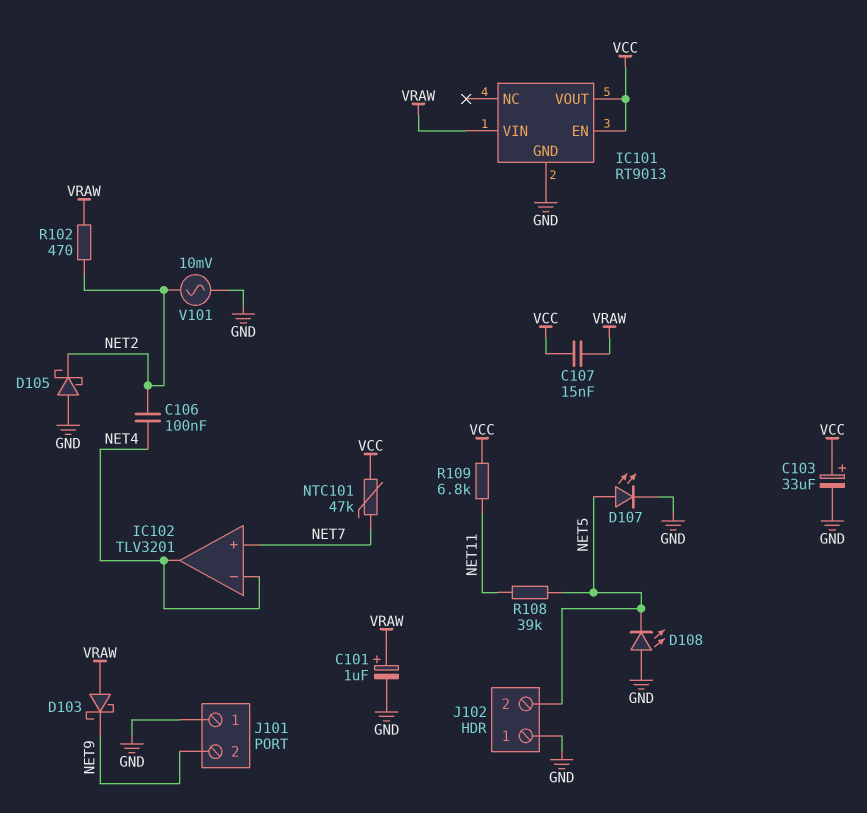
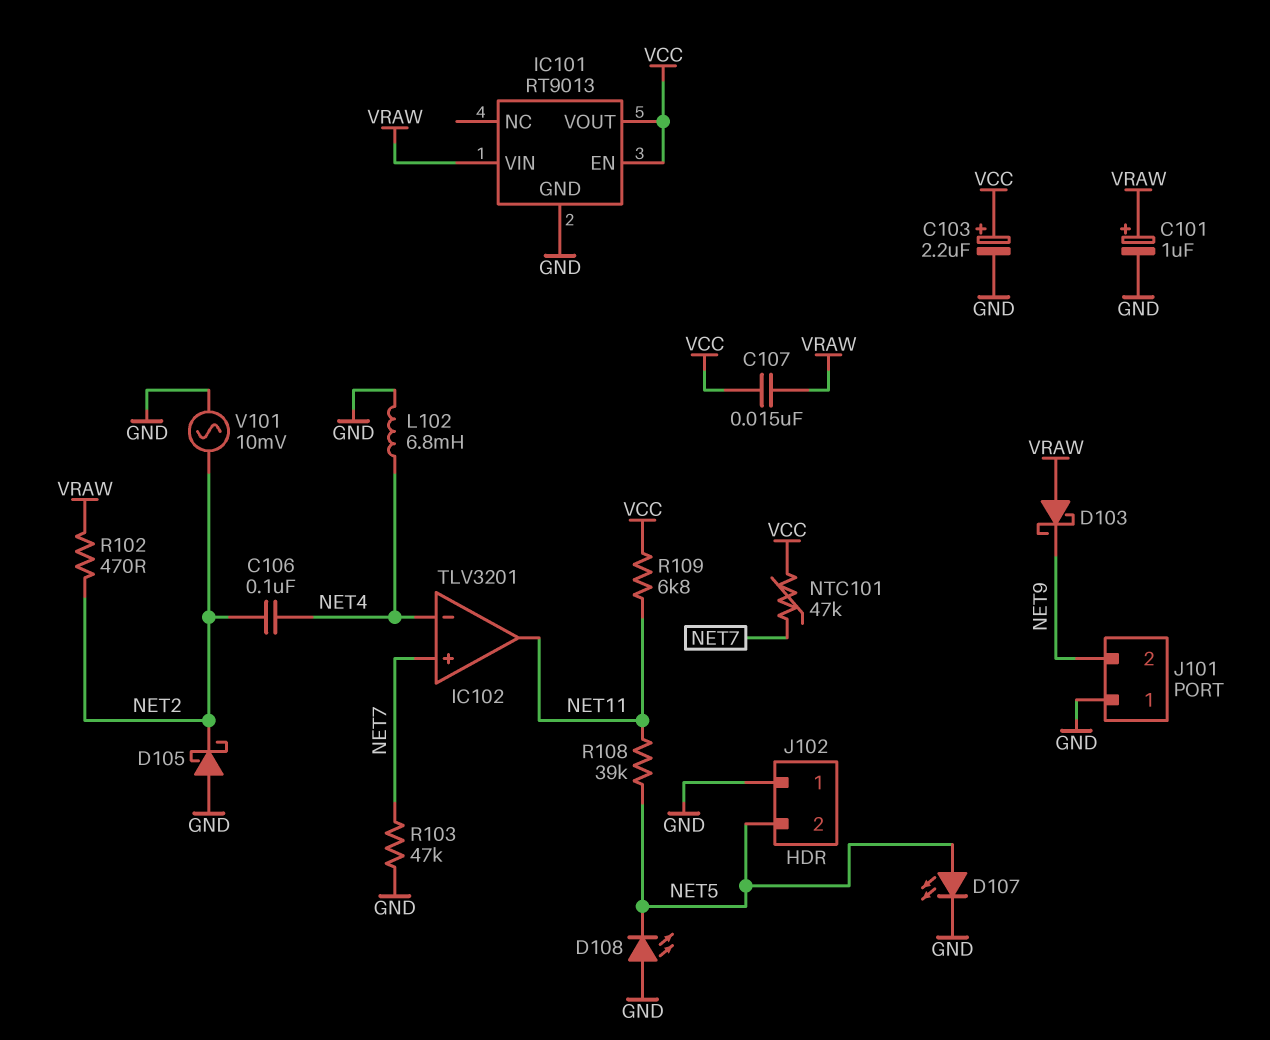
C103: 33uF (plus VCC, minus GND) -> 2.2uF (plus VCC, minus GND)
IC102 pin out: NET4 -> NET11
L102: none -> 6.8mH (GND, NET4)
R103: none -> 47k (GND, NET7)

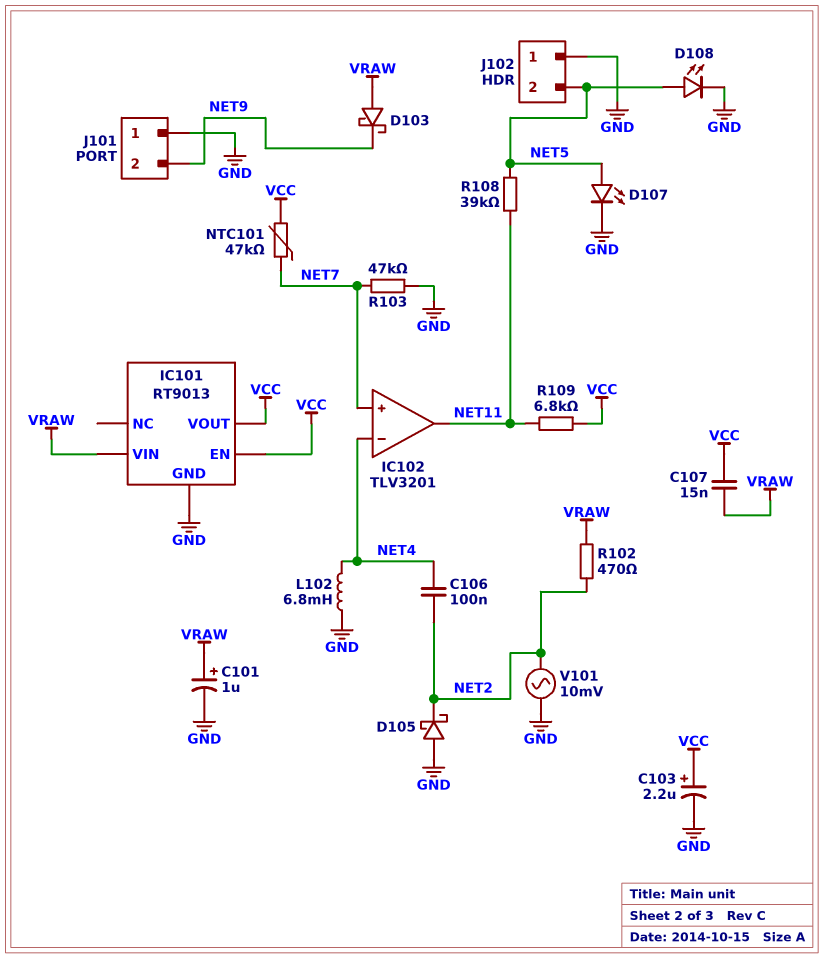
D108: LED (A GND, K NET5) -> LED (A NET5, K GND)

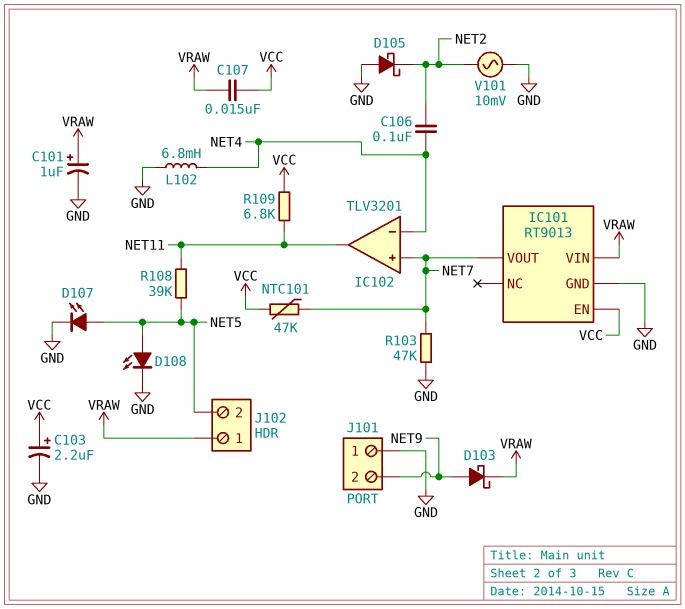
D103: schottky (A VRAW, K NET9) -> schottky (A NET9, K VRAW)
IC101 pin VOUT: VCC -> NET7
J102 pin 1: GND -> VRAW
R102: 470 (NET2, VRAW) -> none

